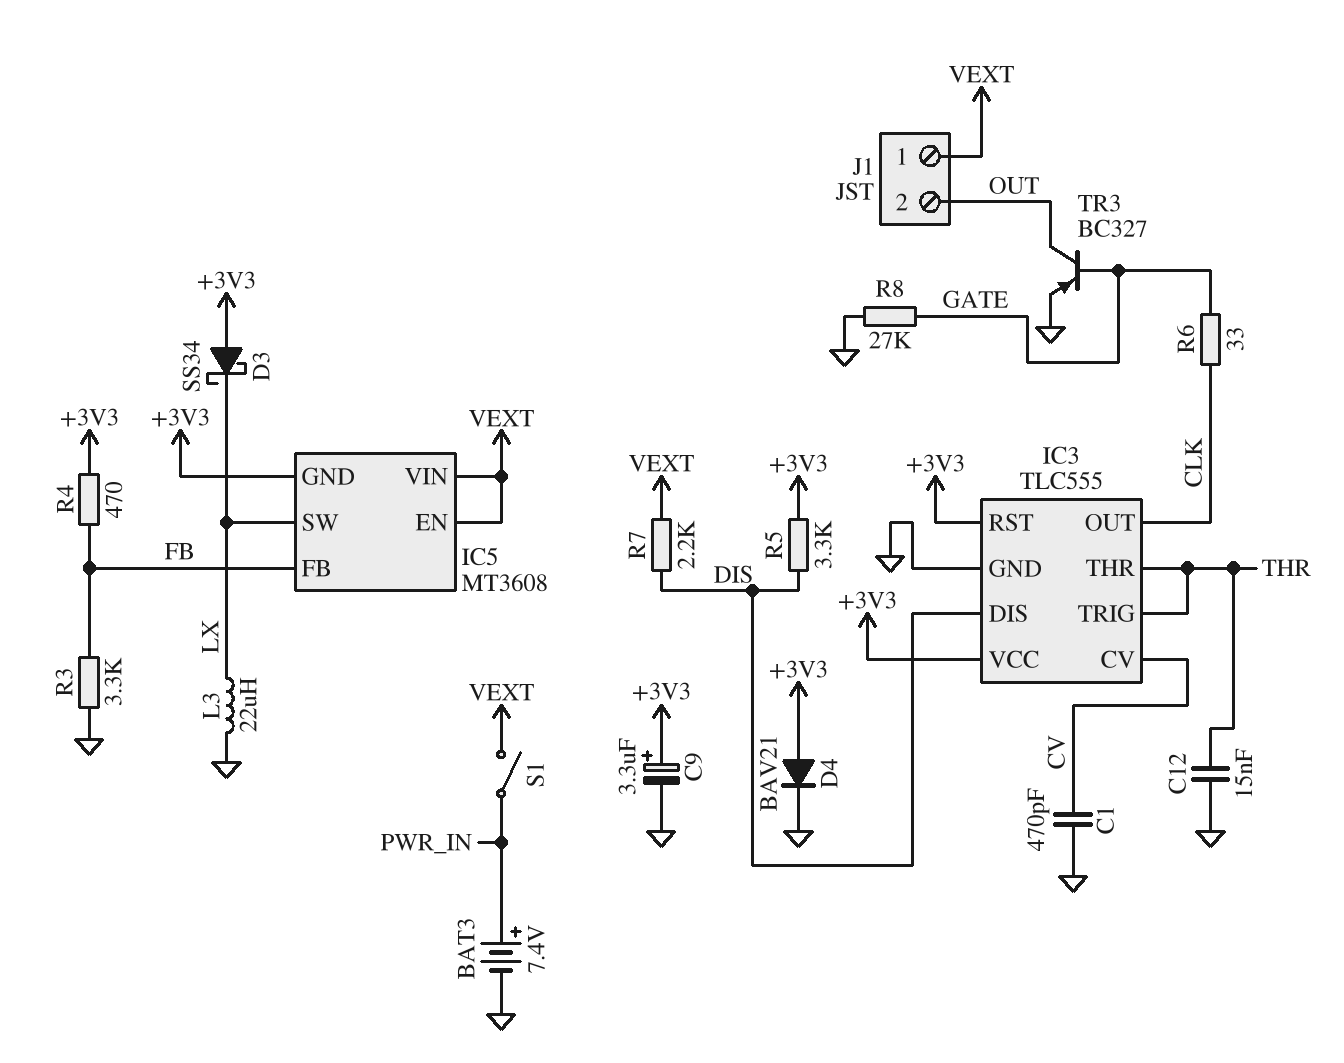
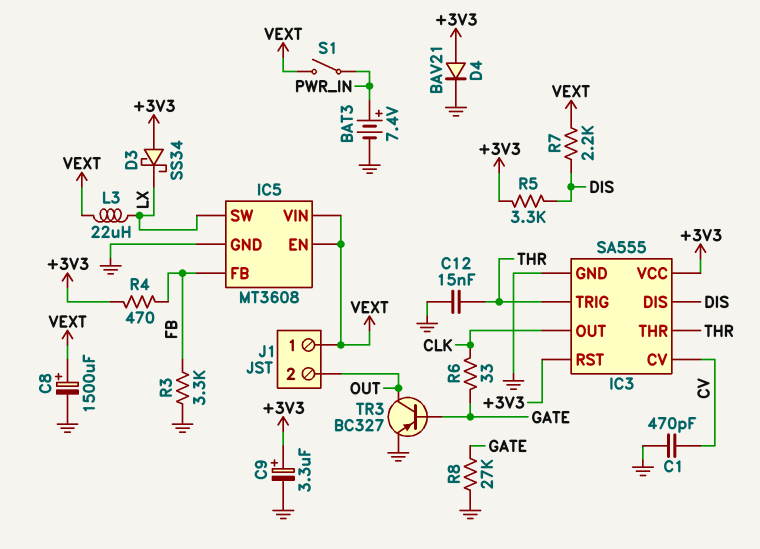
C8: none -> 1500uF (plus VEXT, minus GND)
IC3: TLC555 -> SA555
IC5 pin GND: +3V3 -> GND
L3: 22uH (GND, LX) -> 22uH (LX, VEXT)

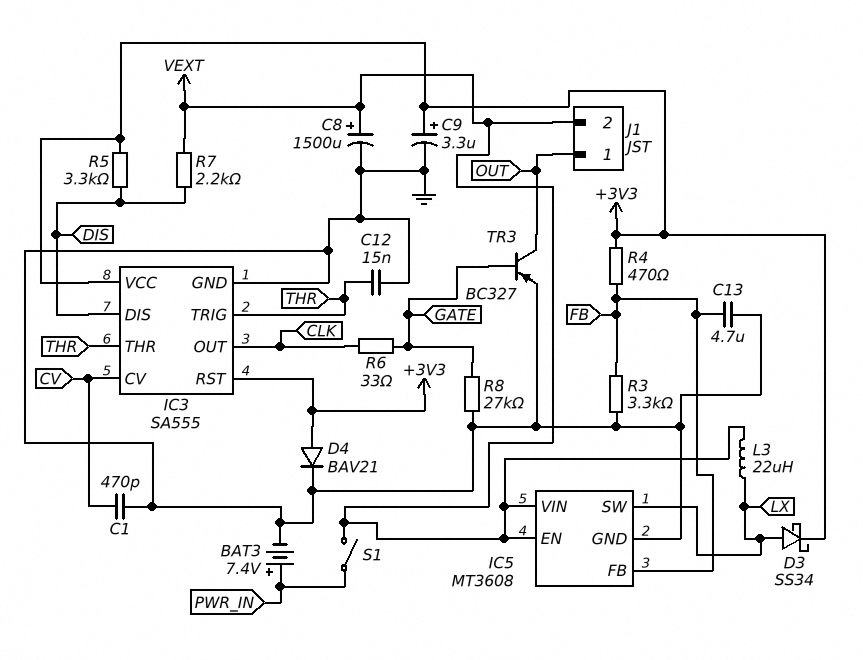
C13: none -> 4.7uF (FB, GND)
D3: schottky SS34 (A +3V3, K LX) -> schottky SS34 (A LX, K +3V3)
J1 pin 1: VEXT -> OUT
J1 pin 2: OUT -> VEXT

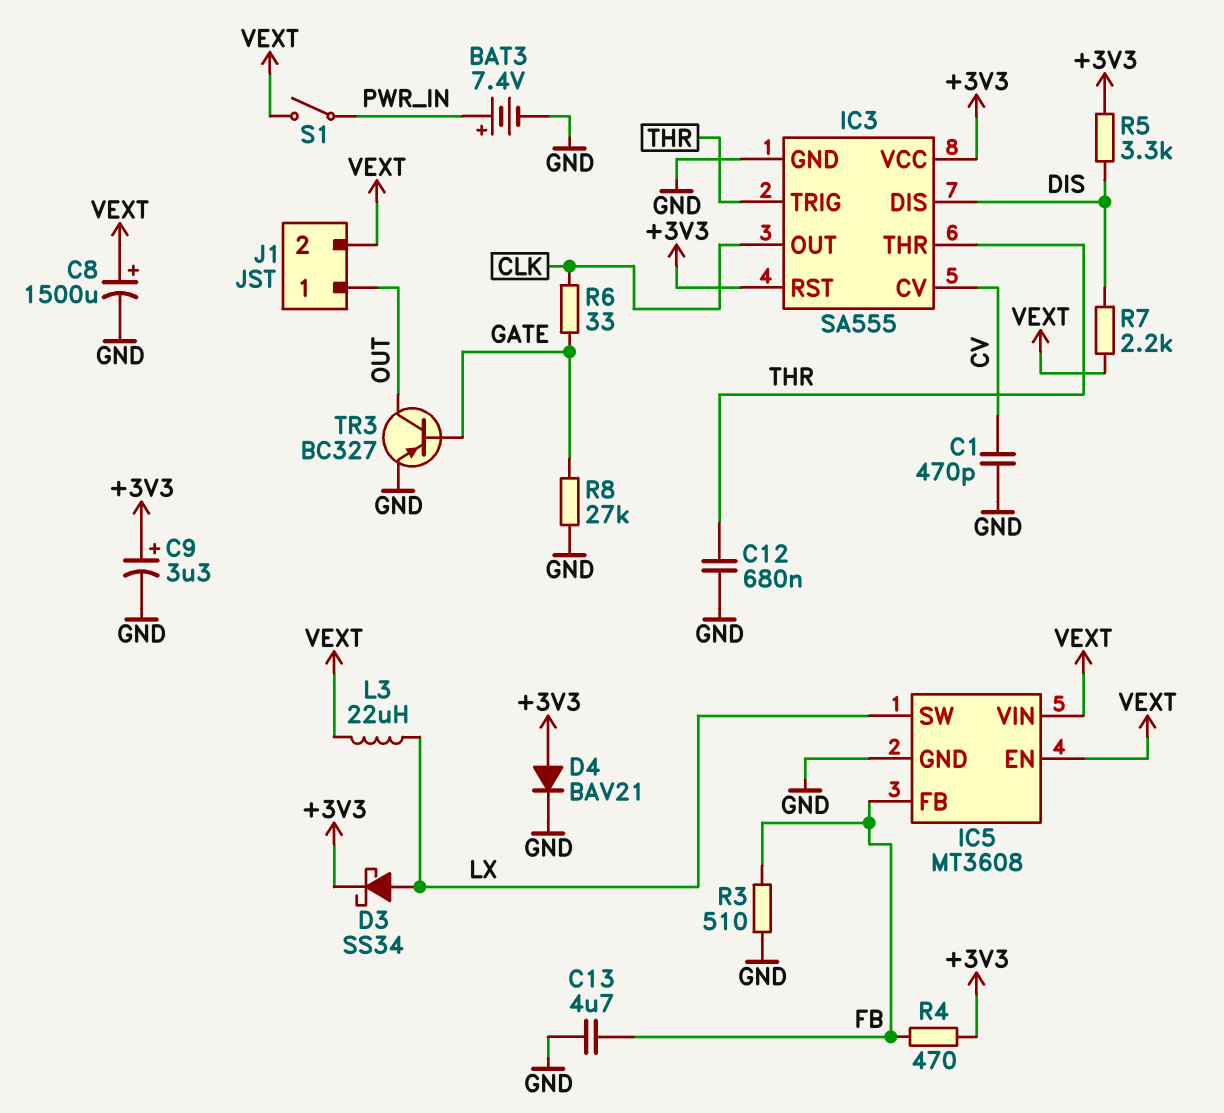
C12: 15nF (GND, THR) -> 680nF (GND, THR)
R3: 3.3k (FB, GND) -> 510 (FB, GND)

